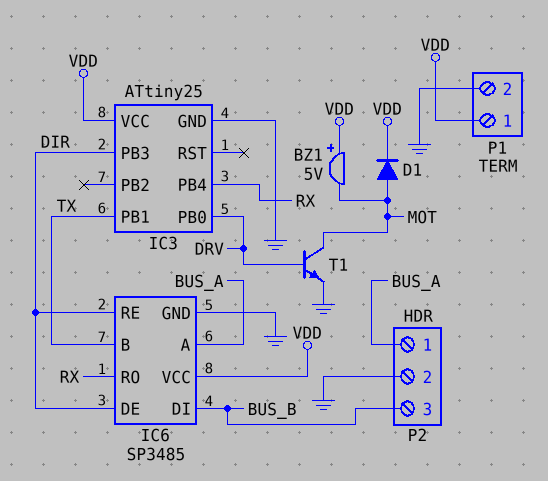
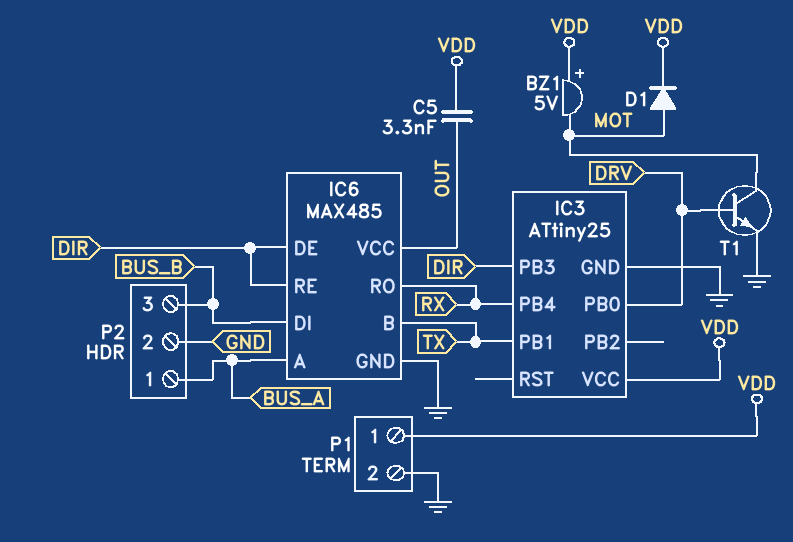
C5: none -> 3.3nF (OUT, VDD)
IC6: SP3485 -> MAX485
IC6 pin VCC: VDD -> OUT

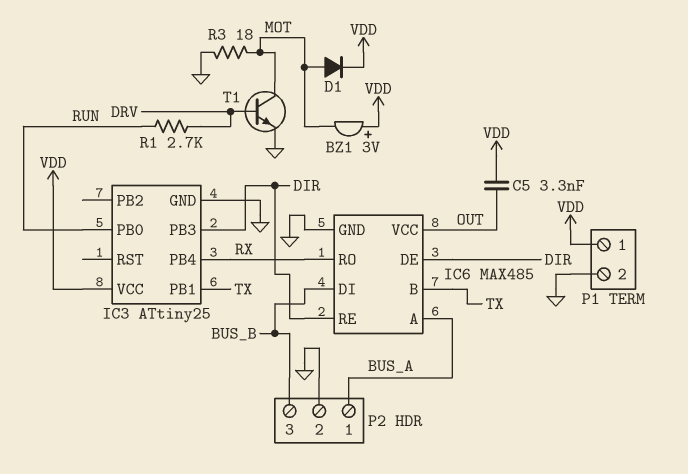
BZ1: buzzer 5V (plus VDD, minus MOT) -> buzzer 3V (plus VDD, minus MOT)
IC3 pin PB0: DRV -> RUN
R1: none -> 2.7k (DRV, RUN)
R3: none -> 18 (GND, MOT)

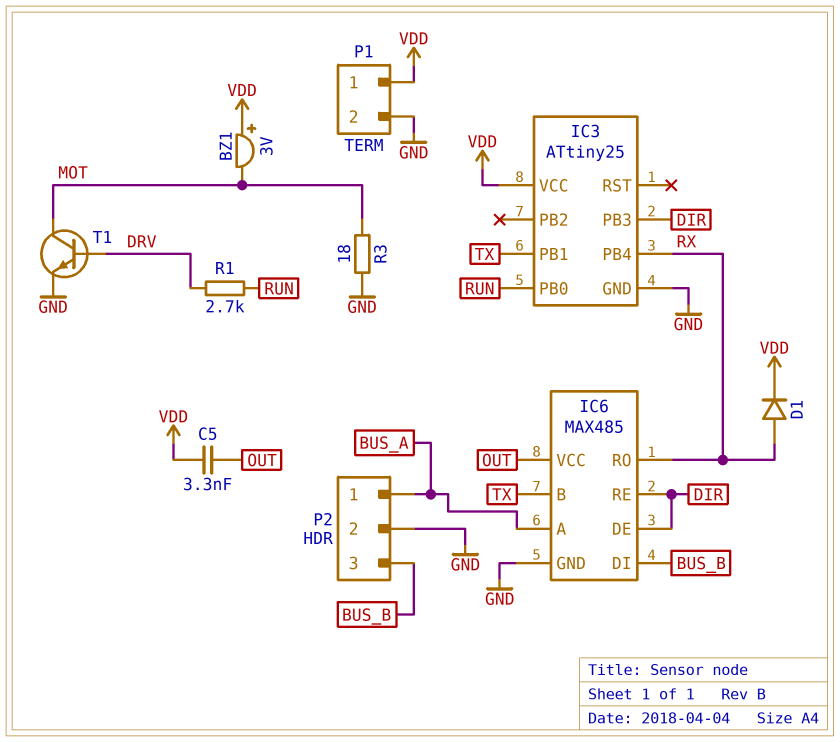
D1: diode (A MOT, K VDD) -> diode (A RX, K VDD)

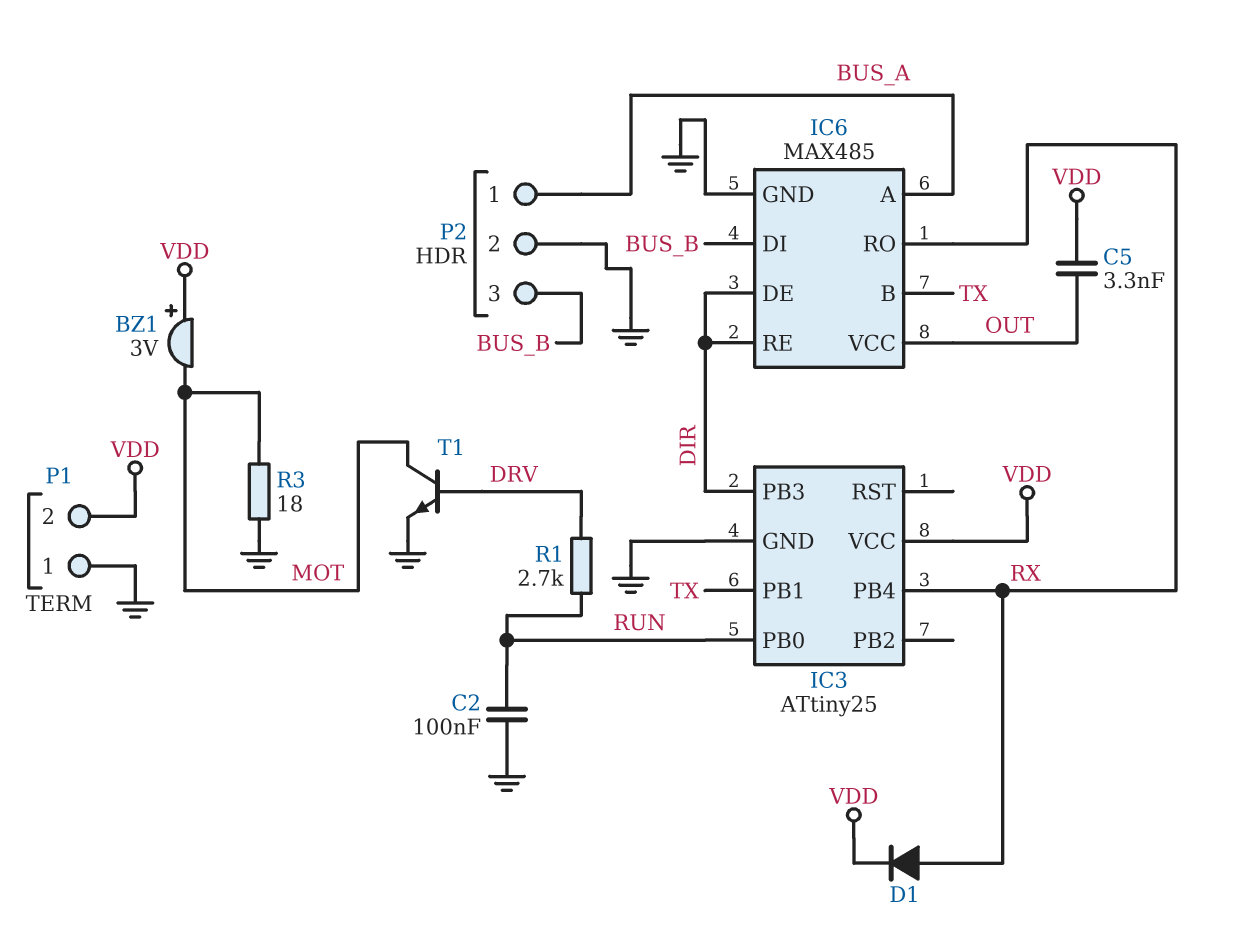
C2: none -> 100nF (GND, RUN)
P1 pin 1: VDD -> GND
P1 pin 2: GND -> VDD

